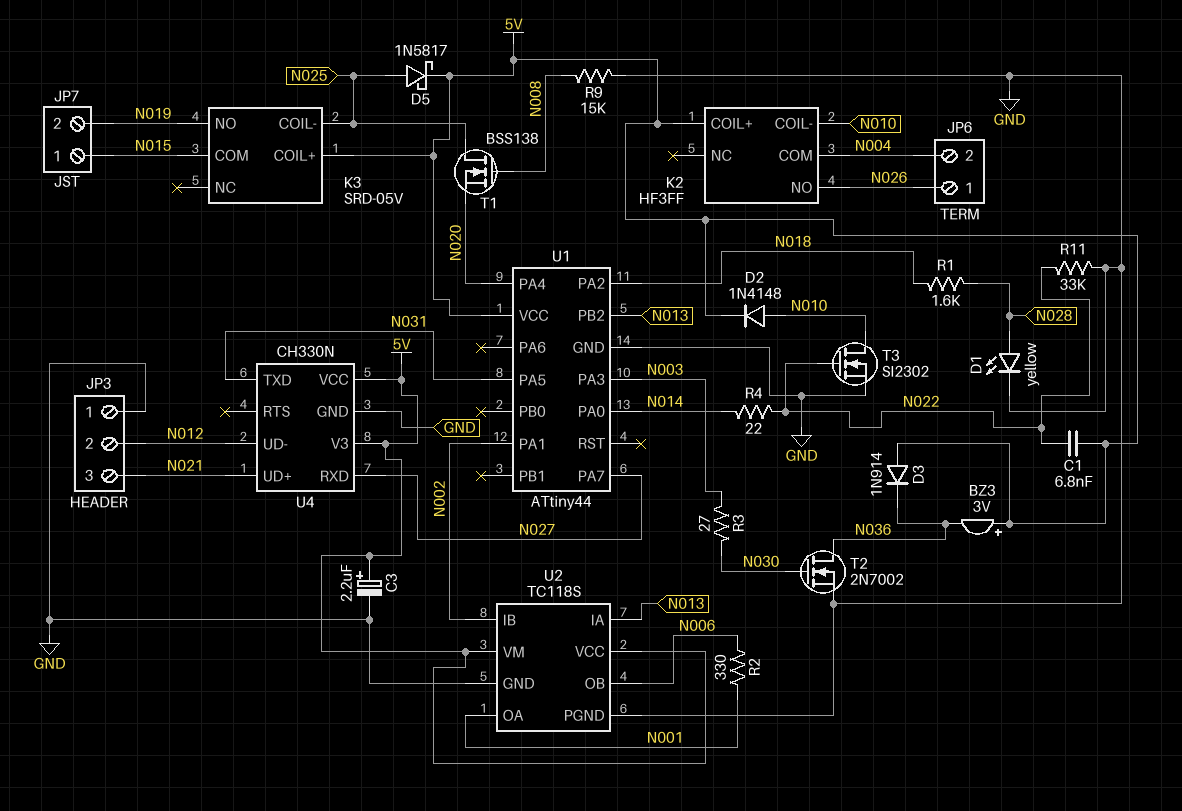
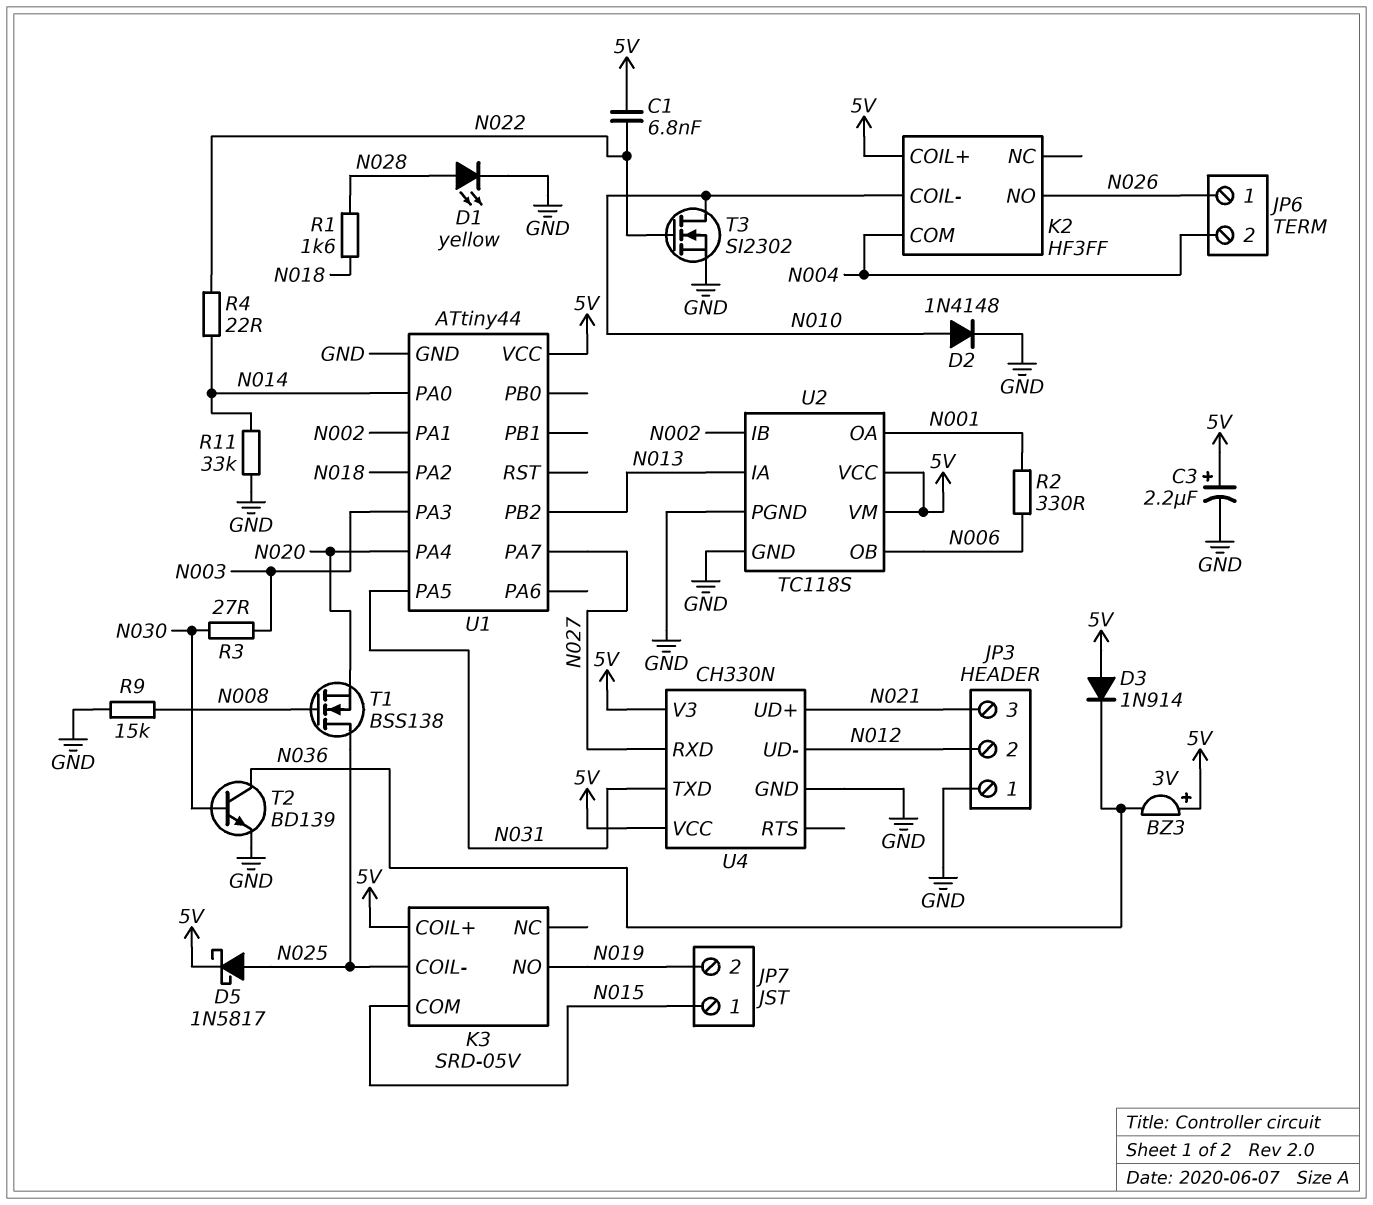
D2: diode 1N4148 (A N010, K 5V) -> diode 1N4148 (A N010, K GND)
R11: 33k (GND, N022) -> 33k (GND, N014)
T2: NMOS 2N7002 (G N030, D N036, S GND) -> NPN BD139 (B N030, C N036, E GND)

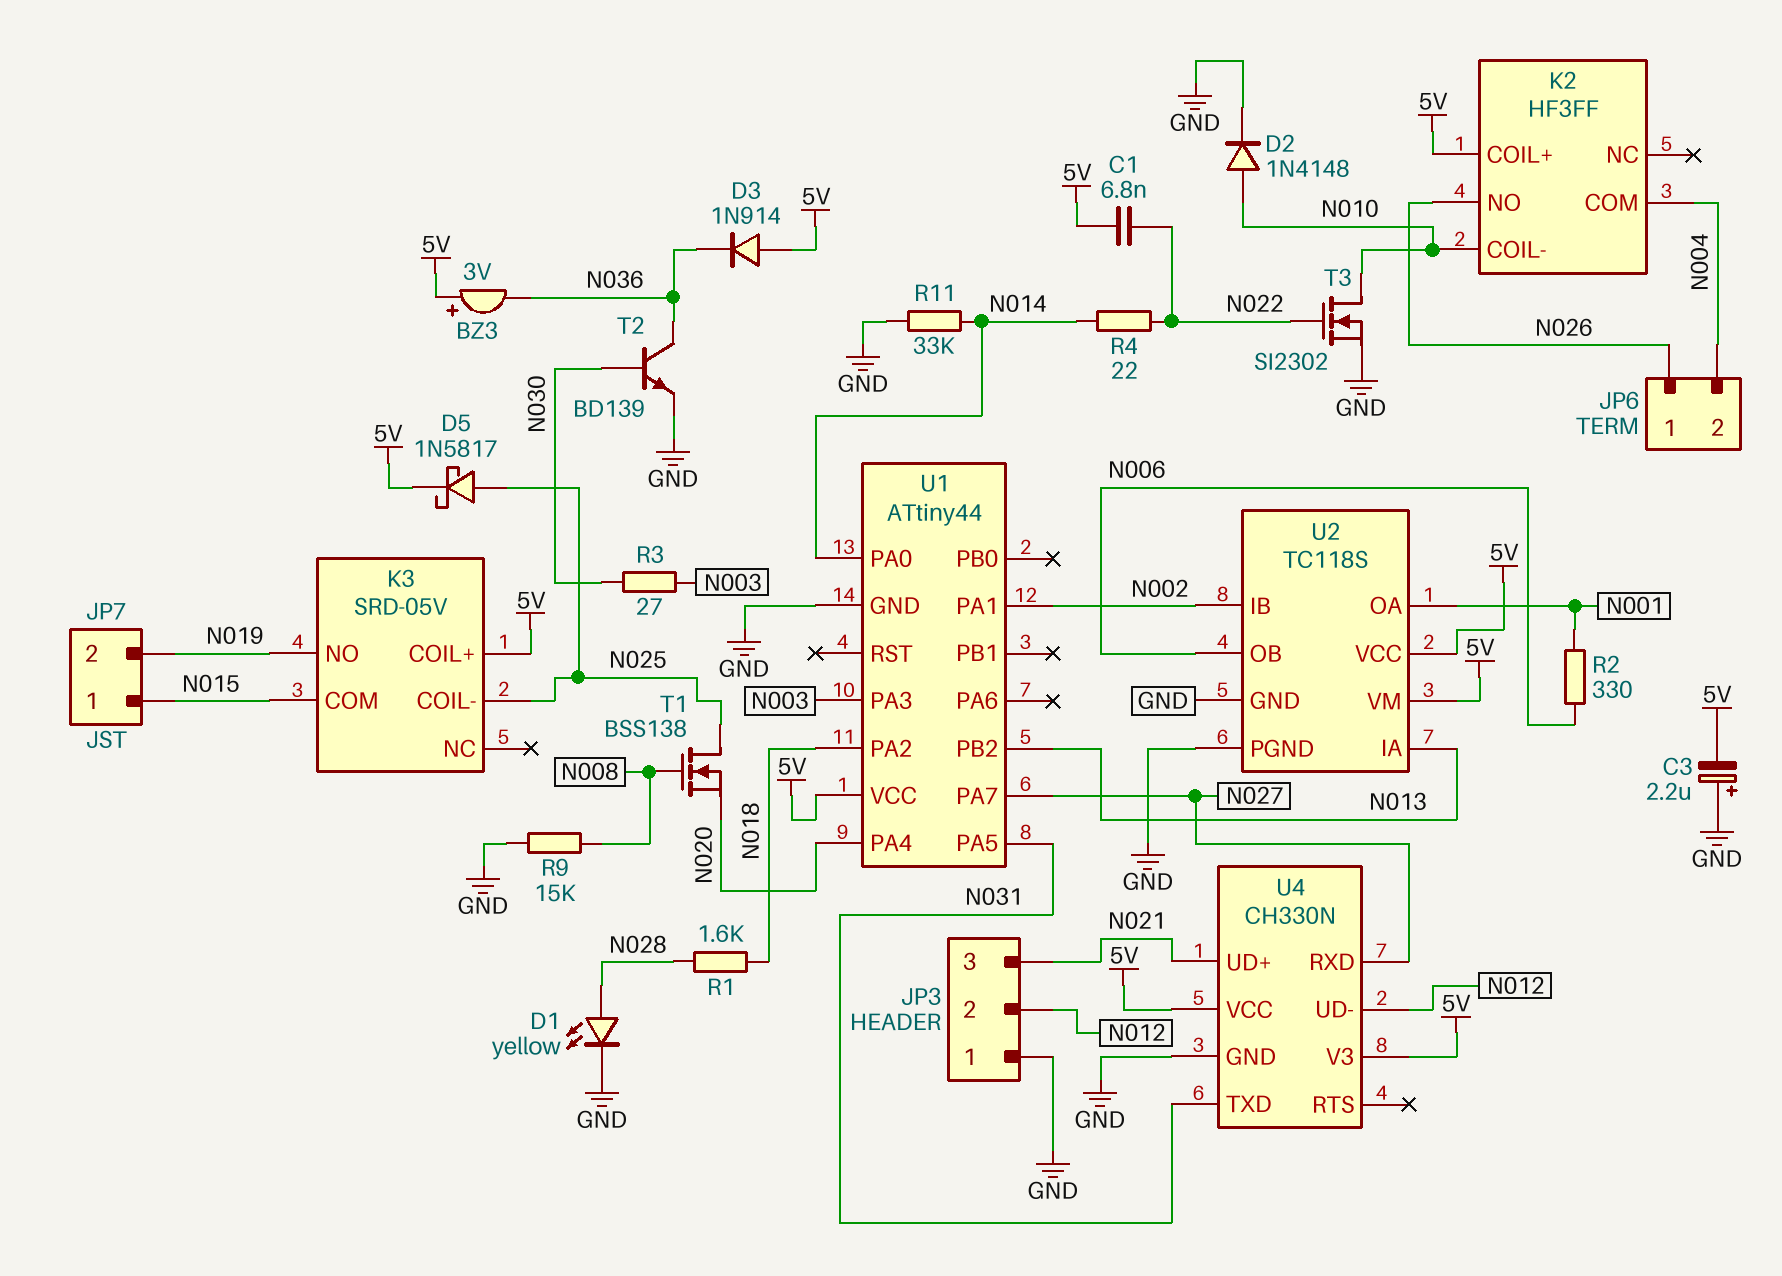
C3: 2.2uF (plus 5V, minus GND) -> 2.2uF (plus GND, minus 5V)

